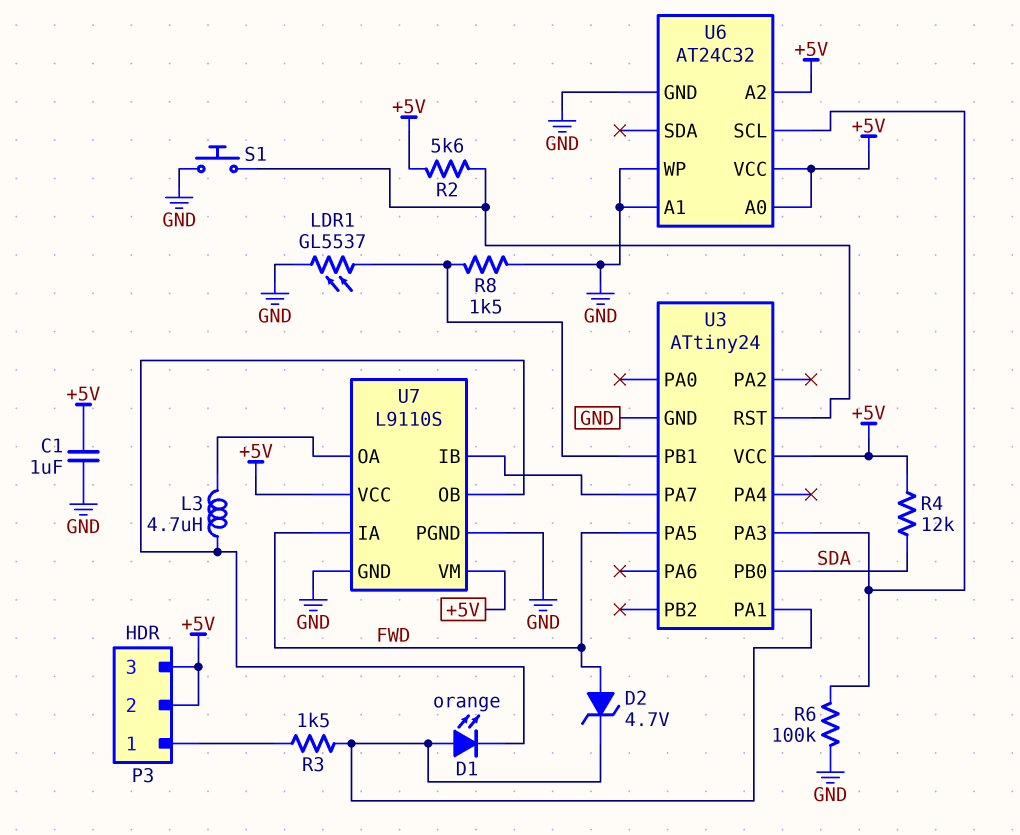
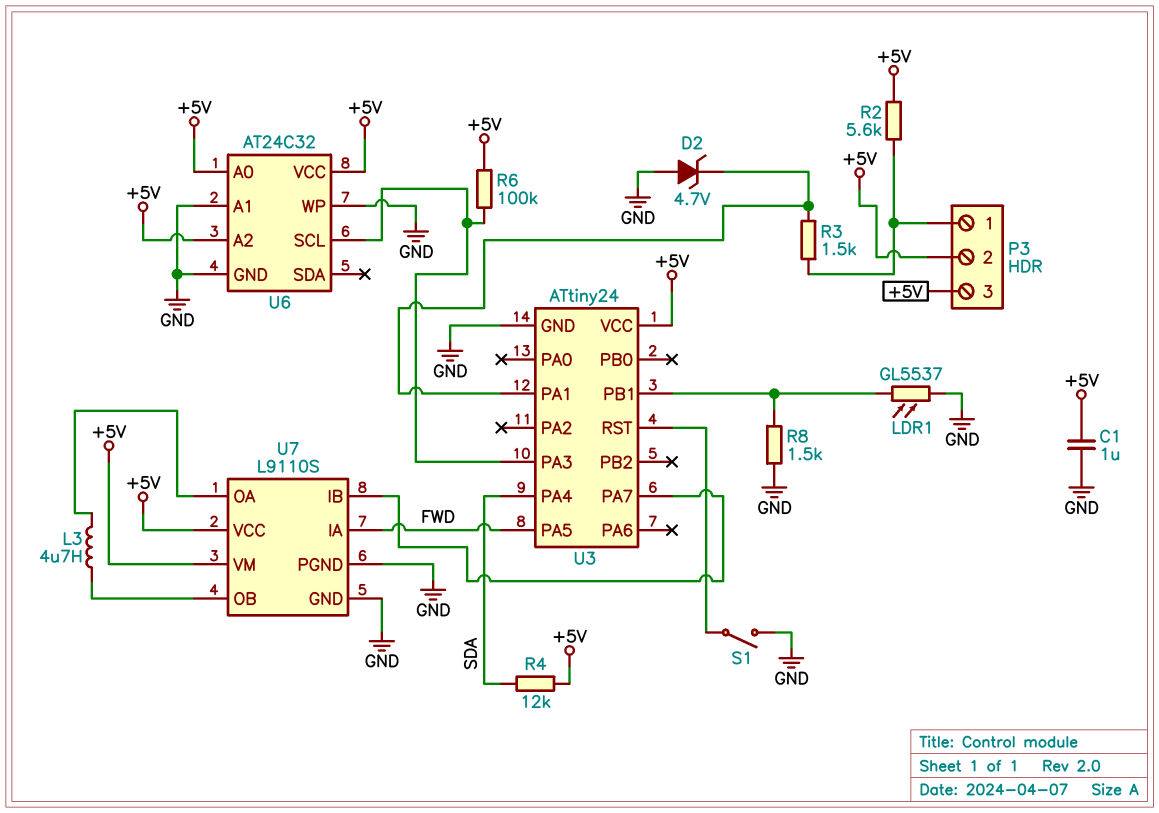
D1: LED orange (A U3/PA1, K U7/OB) -> none
D2: zener 4.7V (A FWD, K U3/PA1) -> zener 4.7V (A GND, K U3/PA1)
R2: 5.6k (+5V, U3/RST) -> 5.6k (+5V, P3/1)
R6: 100k (GND, U3/PA3) -> 100k (+5V, U3/PA3)
S1: button (GND, U3/RST) -> switch (GND, U3/RST)
U3 pin PA4: none -> SDA
U3 pin PB0: SDA -> none

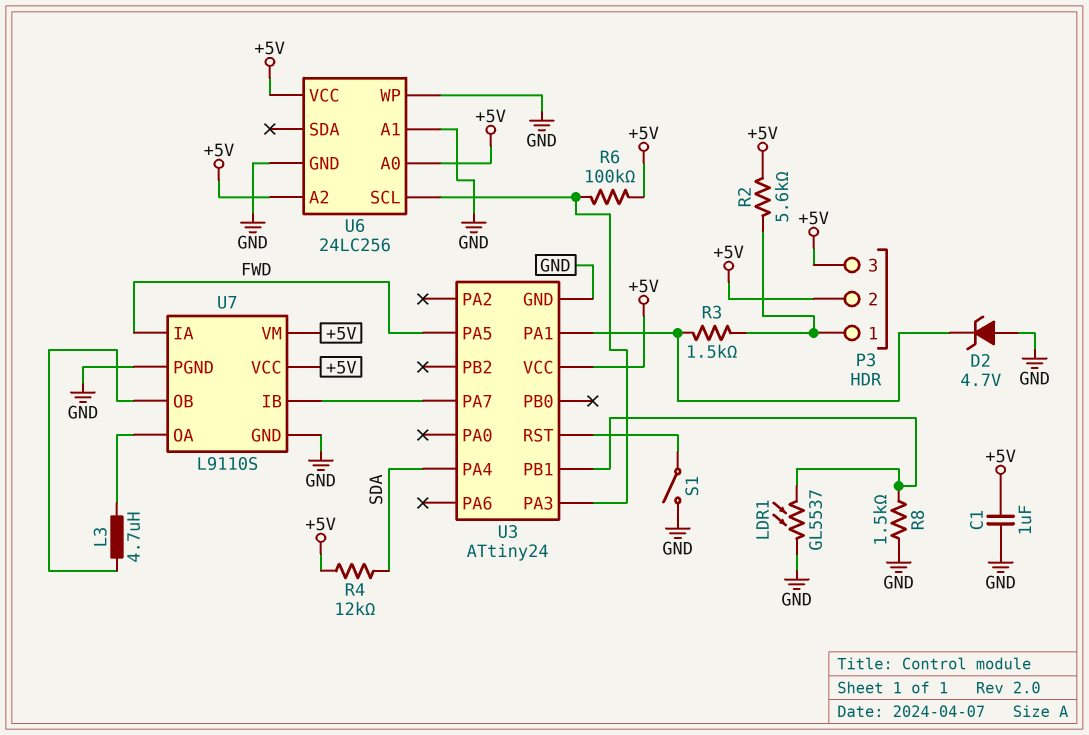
U6: AT24C32 -> 24LC256

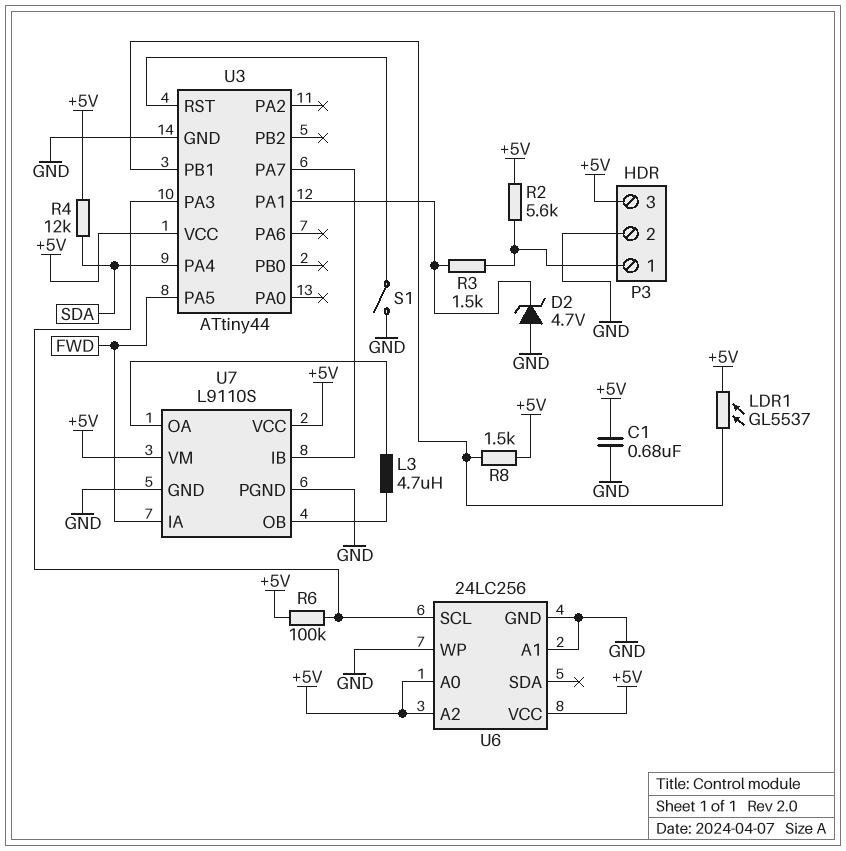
C1: 1uF (+5V, GND) -> 680nF (+5V, GND)
LDR1: GL5537 (GND, U3/PB1) -> GL5537 (+5V, U3/PB1)
P3 pin 2: +5V -> GND
R8: 1.5k (GND, U3/PB1) -> 1.5k (+5V, U3/PB1)
U3: ATtiny24 -> ATtiny44

